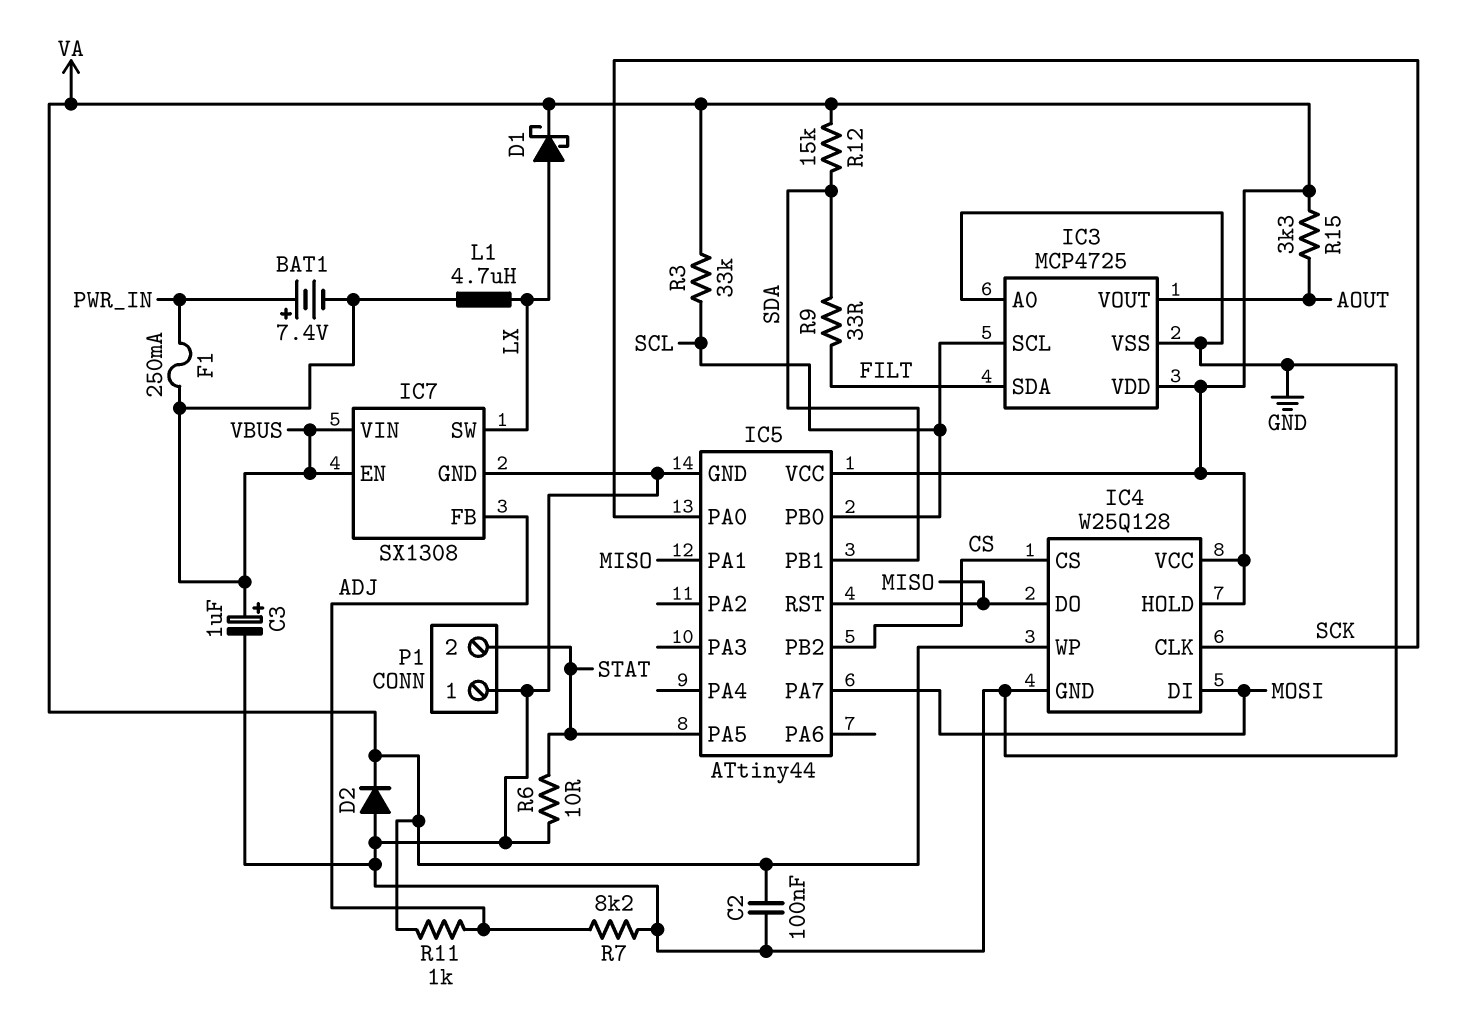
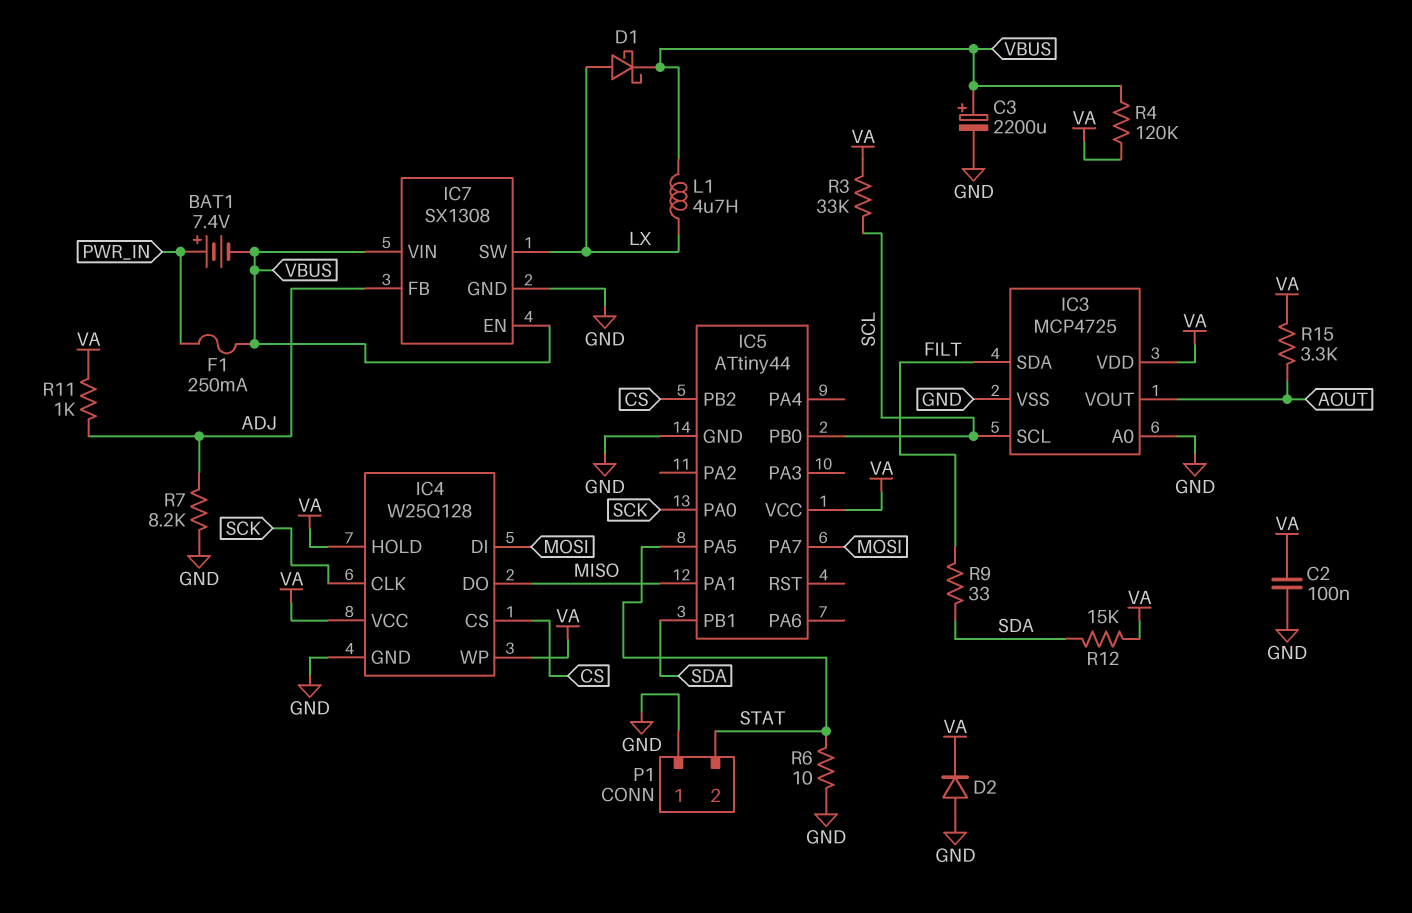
C3: 1uF (plus VBUS, minus GND) -> 2200uF (plus VBUS, minus GND)
D1: schottky (A LX, K VA) -> schottky (A LX, K VBUS)
IC5 pin RST: MISO -> none
R4: none -> 120k (VA, VBUS)

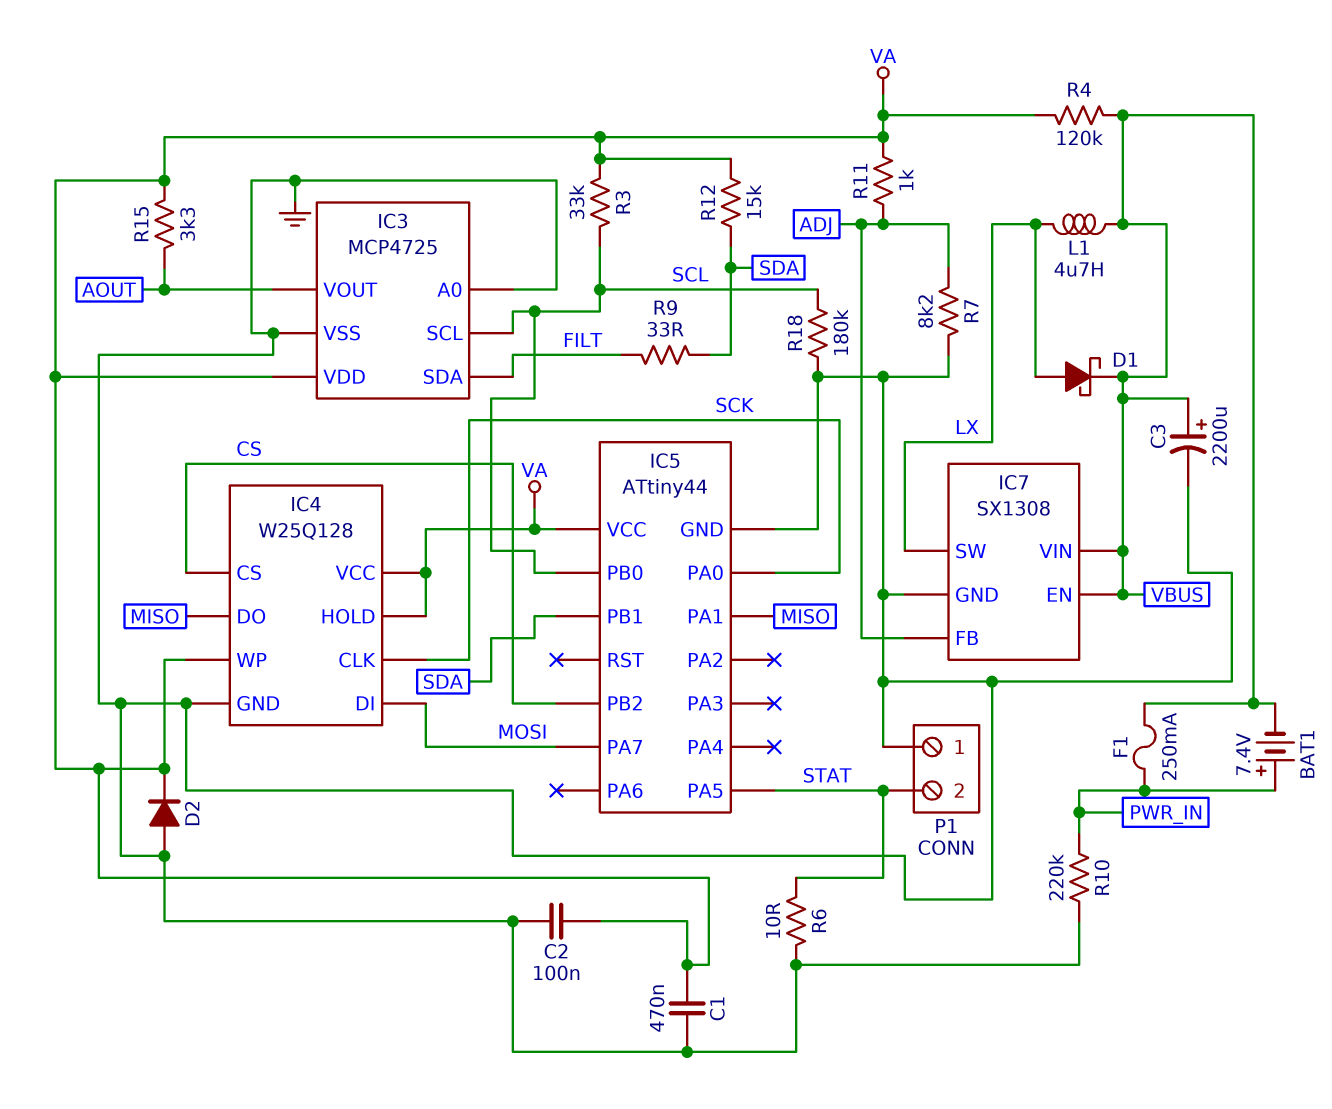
C1: none -> 470nF (GND, VA)
R10: none -> 220k (GND, PWR_IN)
R18: none -> 180k (GND, SCL)

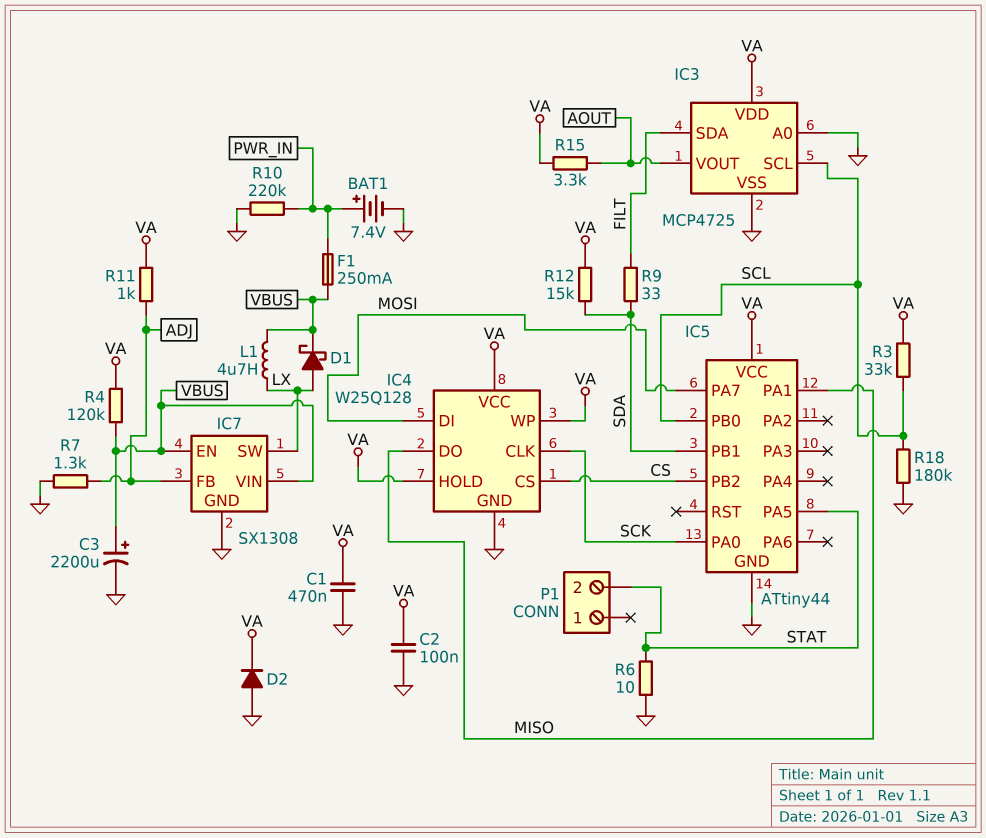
BAT1: 7.4V (plus PWR_IN, minus VBUS) -> 7.4V (plus PWR_IN, minus GND)
P1 pin 1: GND -> none
R7: 8.2k (ADJ, GND) -> 1.3k (ADJ, GND)

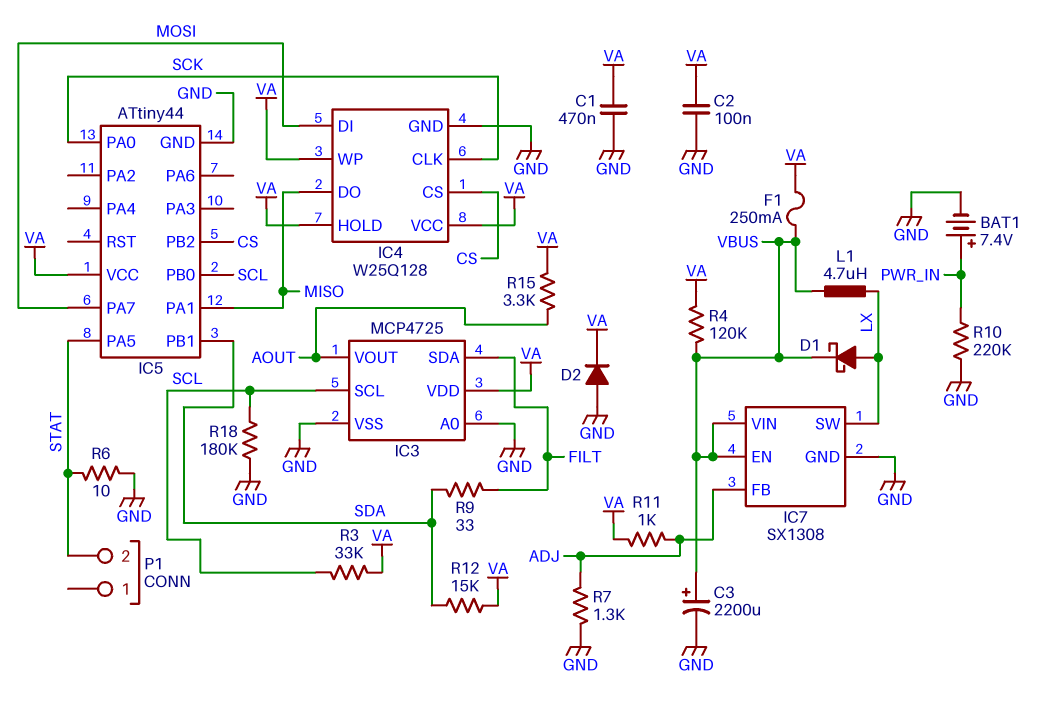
F1: 250mA (PWR_IN, VBUS) -> 250mA (VA, VBUS)

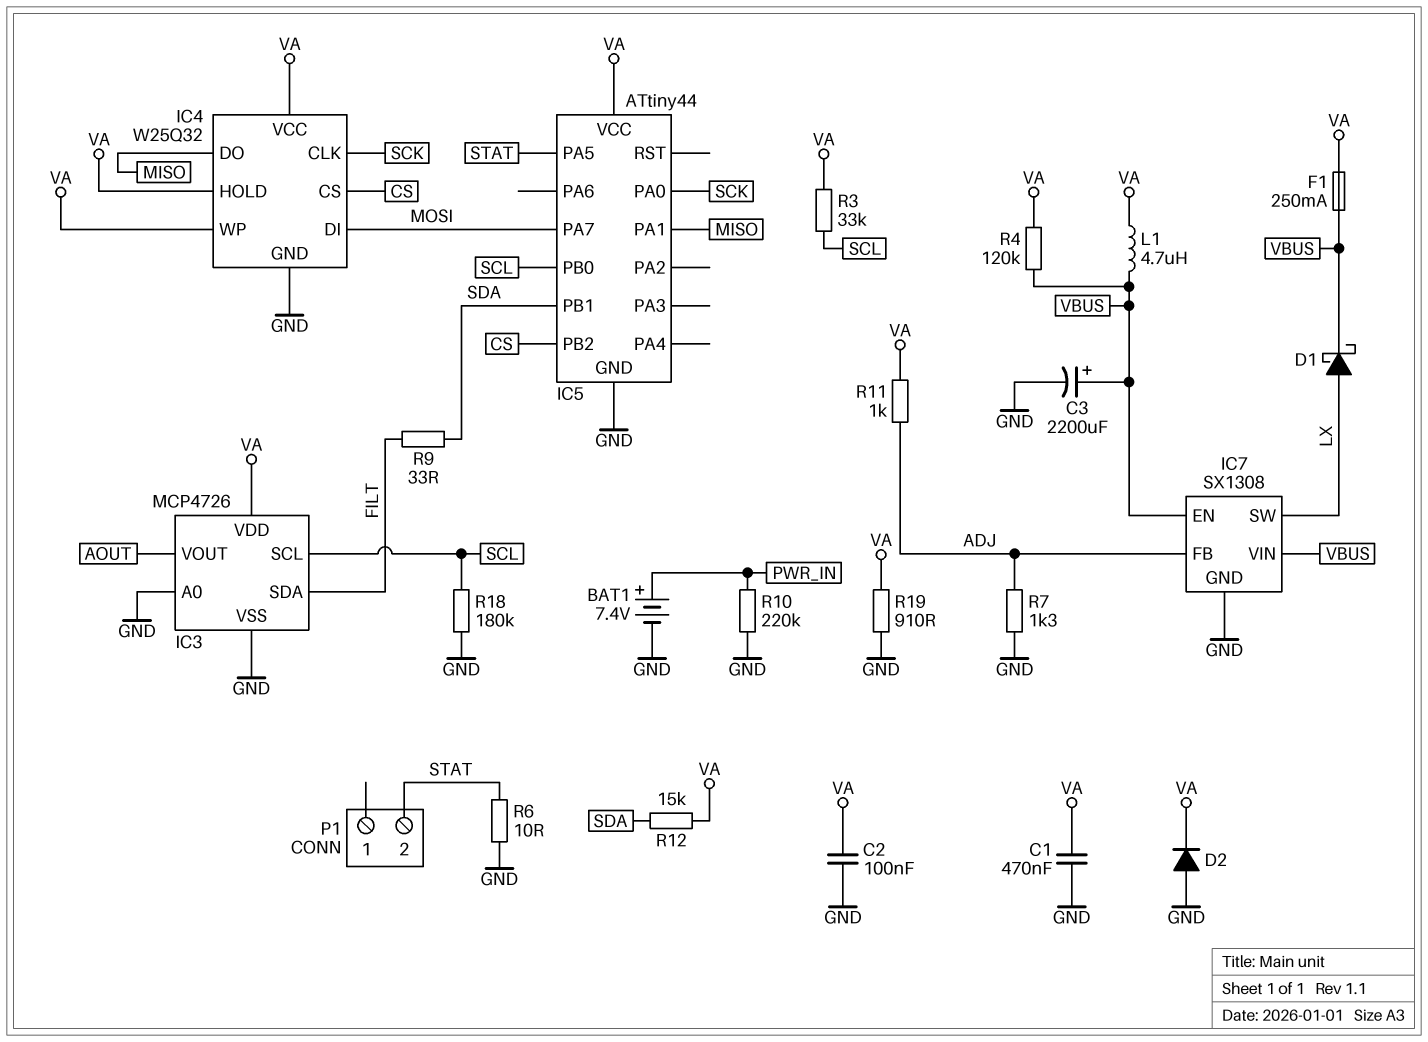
IC3: MCP4725 -> MCP4726
IC4: W25Q128 -> W25Q32
L1: 4.7uH (LX, VBUS) -> 4.7uH (VA, VBUS)
R15: 3.3k (AOUT, VA) -> none
R19: none -> 910 (GND, VA)

